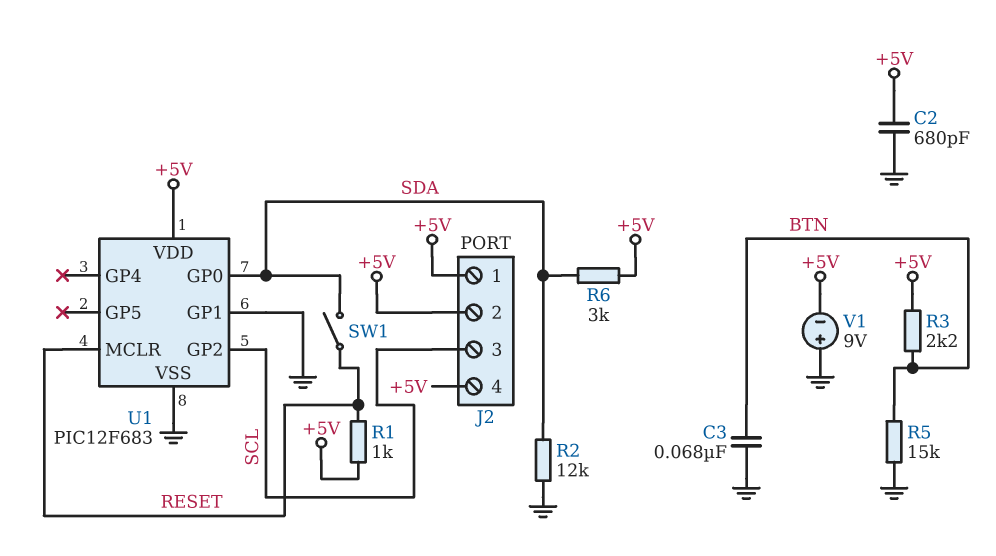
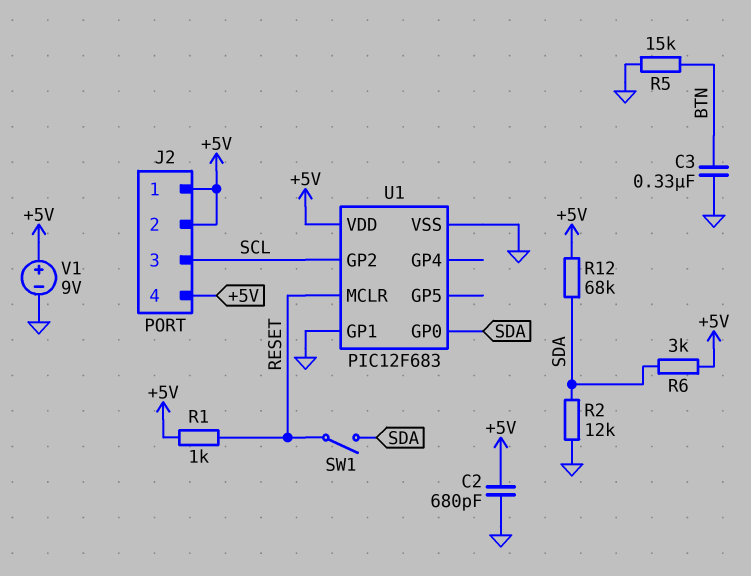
C3: 68nF (BTN, GND) -> 330nF (BTN, GND)
R3: 2.2k (+5V, BTN) -> none
R12: none -> 68k (+5V, SDA)
V1: 9V (plus GND, minus +5V) -> 9V (plus +5V, minus GND)

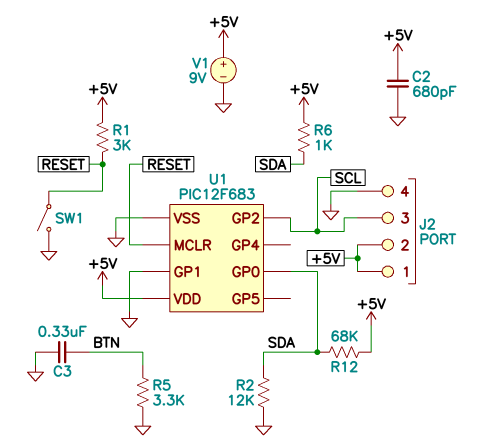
J2 pin 4: +5V -> GND
R1: 1k (+5V, RESET) -> 3k (+5V, RESET)
R5: 15k (BTN, GND) -> 3.3k (BTN, GND)
R6: 3k (+5V, SDA) -> 1k (+5V, SDA)
SW1: switch (RESET, SDA) -> switch (GND, RESET)

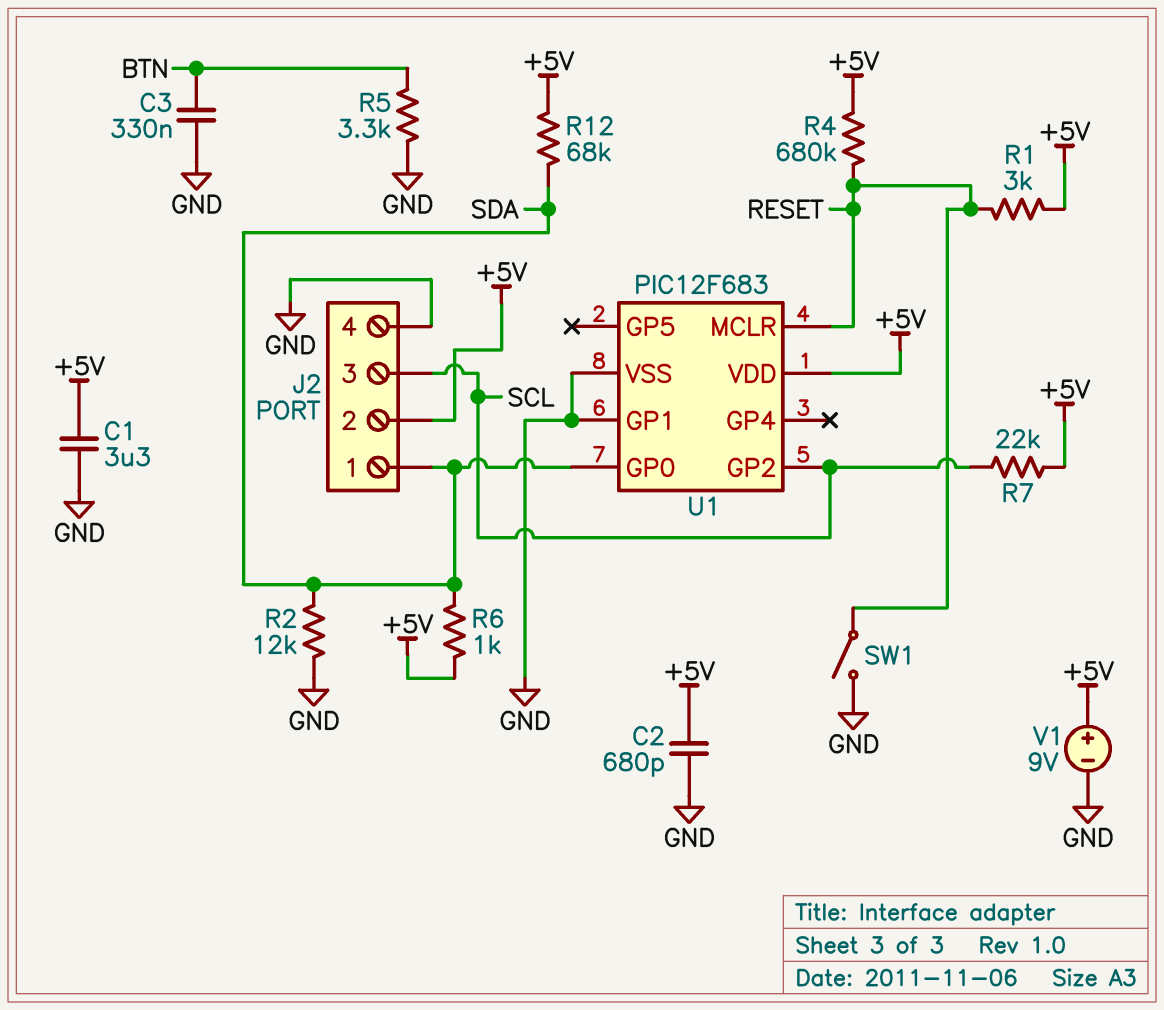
C1: none -> 3.3uF (+5V, GND)
J2 pin 1: +5V -> SDA
R4: none -> 680k (+5V, RESET)
R7: none -> 22k (+5V, SCL)

